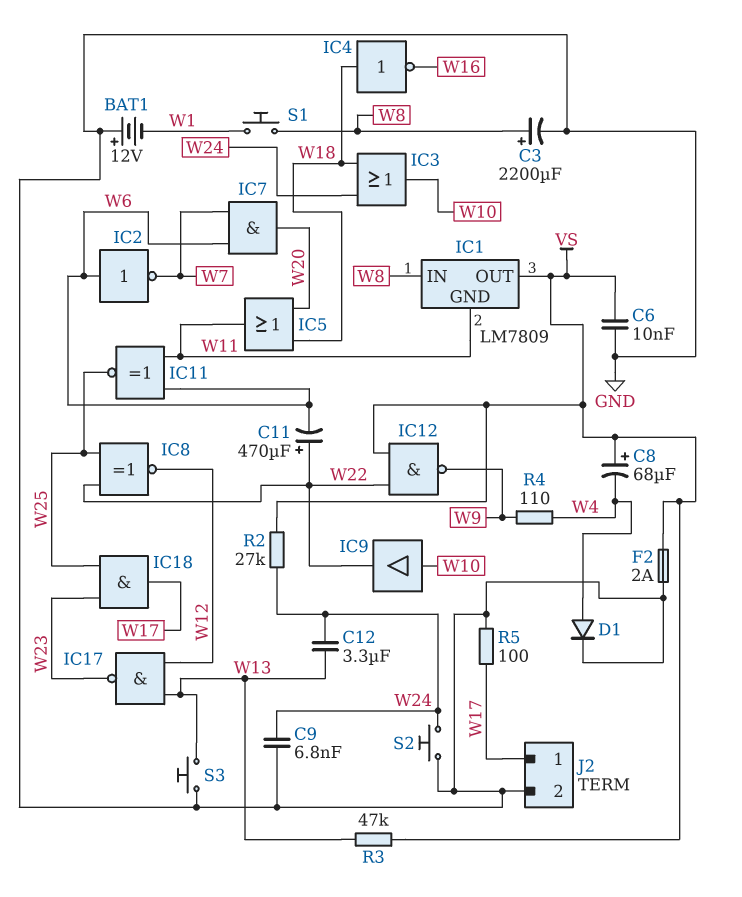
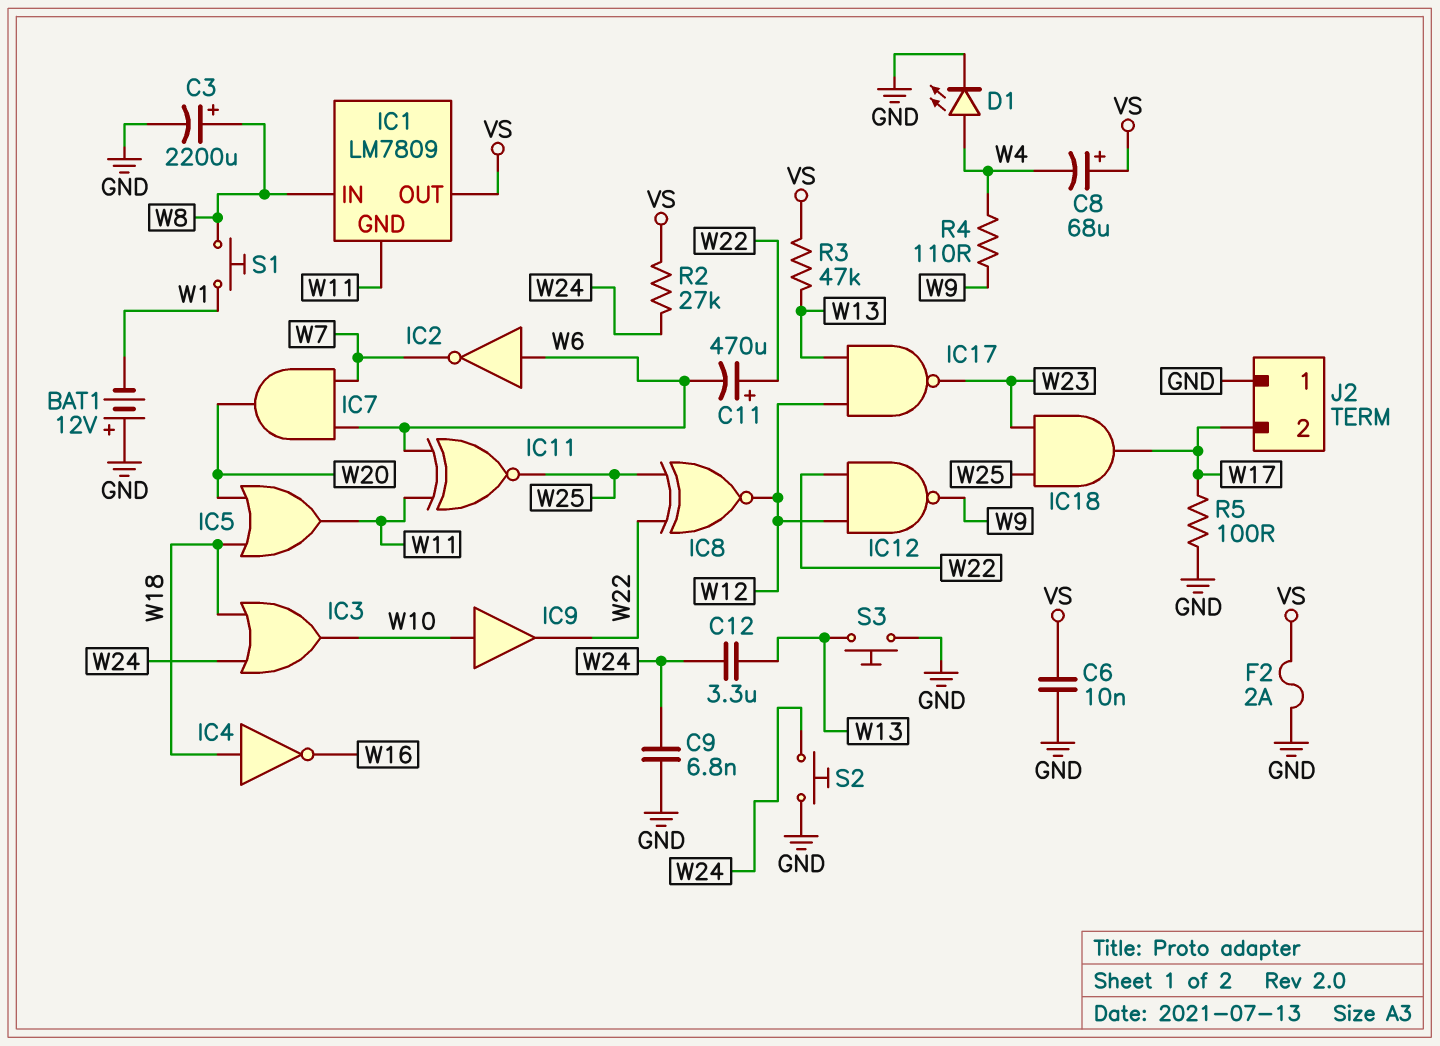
D1: diode (A W4, K GND) -> LED (A W4, K GND)
IC12: NAND (in VS, in W22, out W9) -> NAND (in W12, in W22, out W9)
J2 pin 1: W17 -> GND
J2 pin 2: GND -> W17

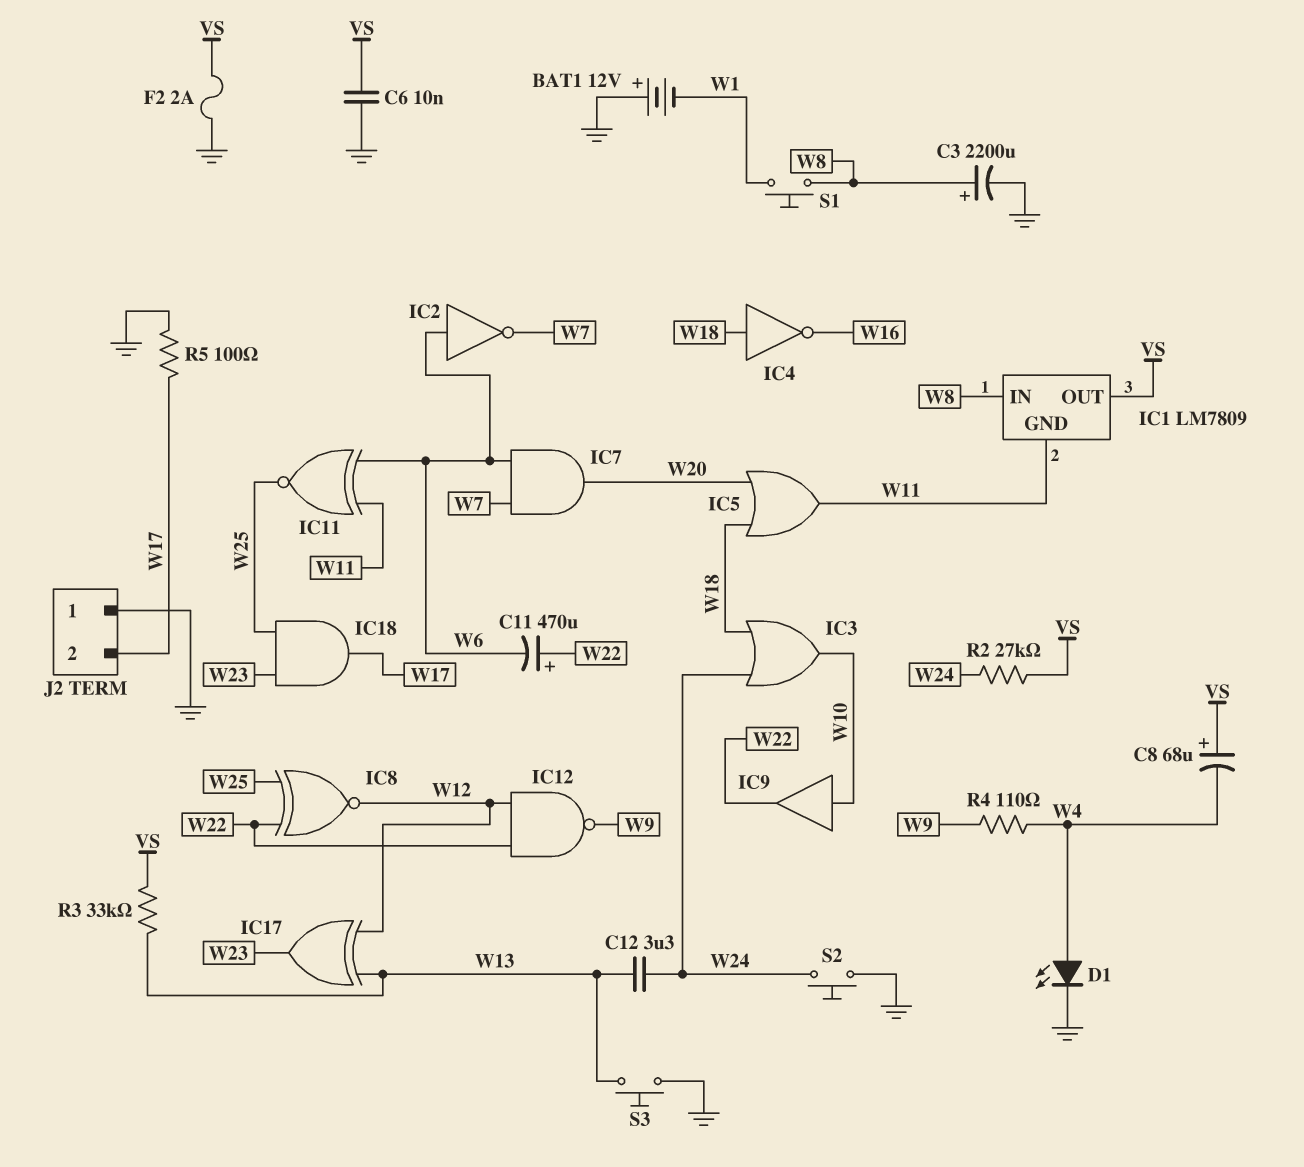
C9: 6.8nF (GND, W24) -> none
IC17: NAND (in W12, in W13, out W23) -> XOR (in W12, in W13, out W23)
R3: 47k (VS, W13) -> 33k (VS, W13)

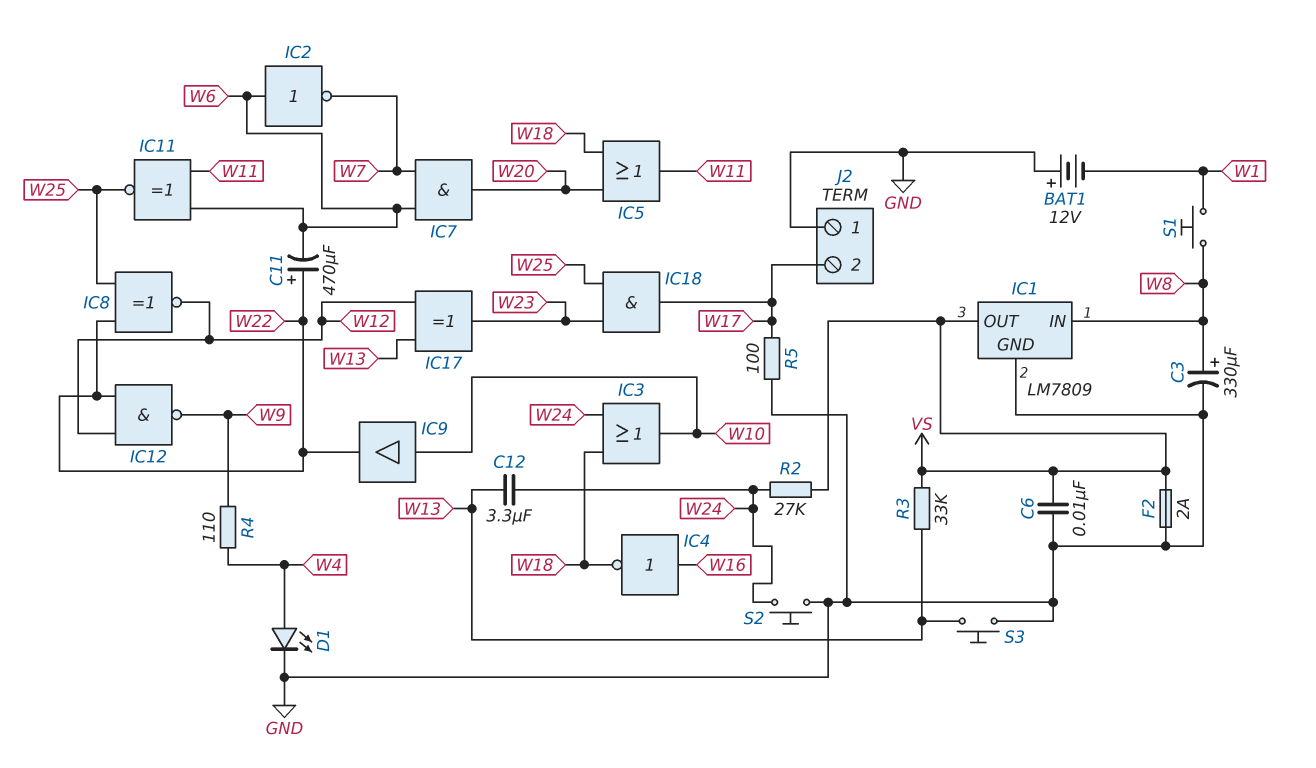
C3: 2200uF (plus W8, minus GND) -> 330uF (plus W8, minus GND)
C8: 68uF (plus VS, minus W4) -> none
IC1 pin GND: W11 -> GND
IC4: NOT (in W18, out W16) -> NOT (in W16, out W18)

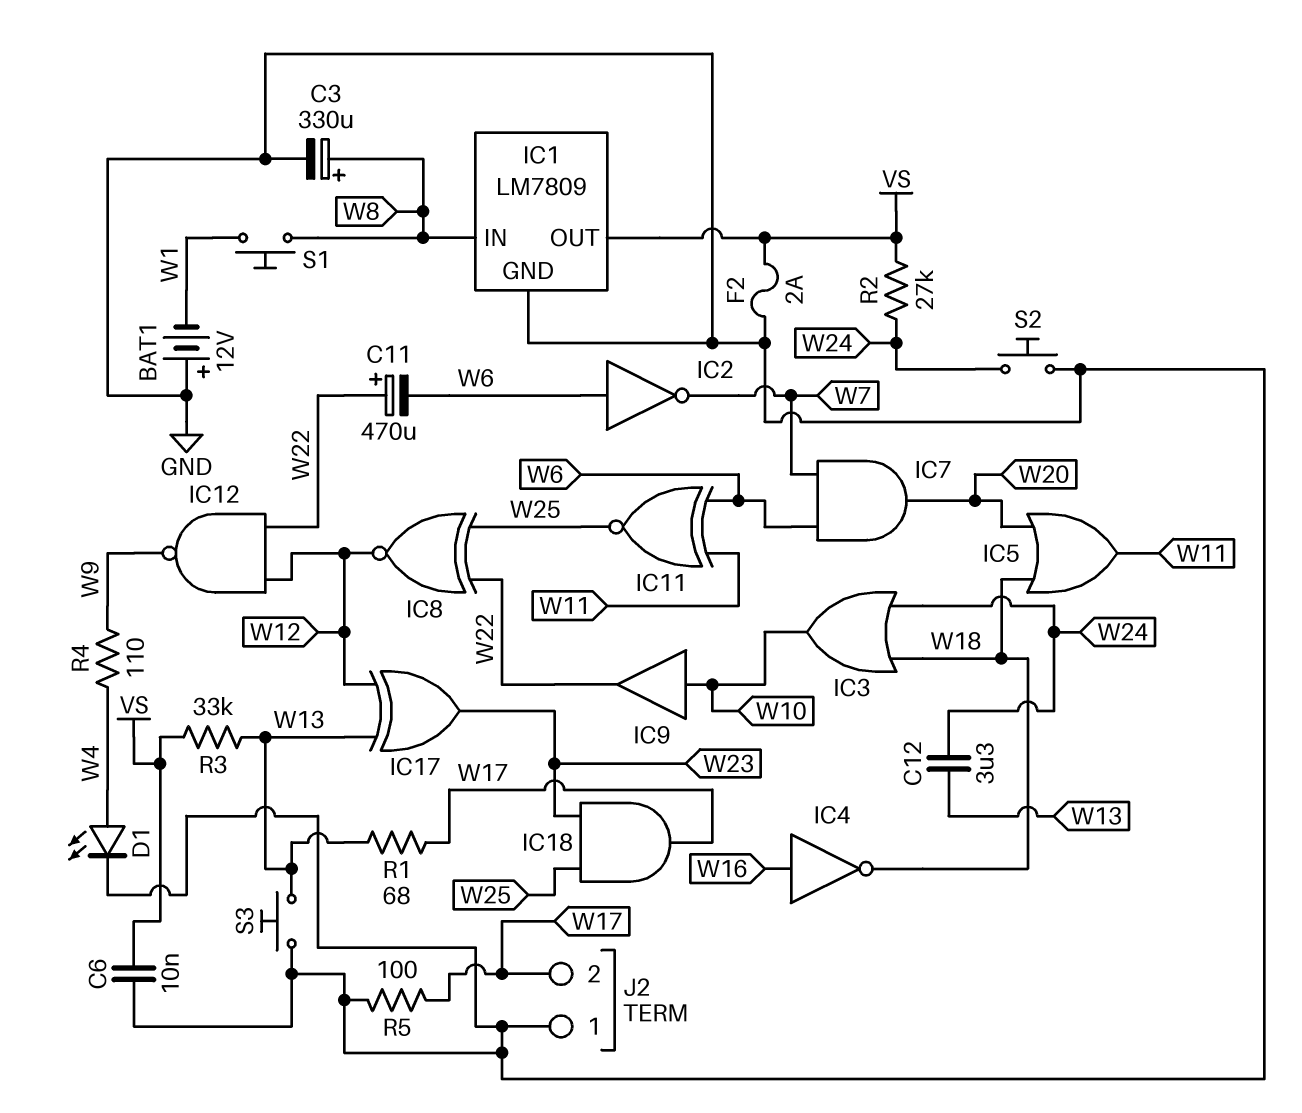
R1: none -> 68 (W13, W17)

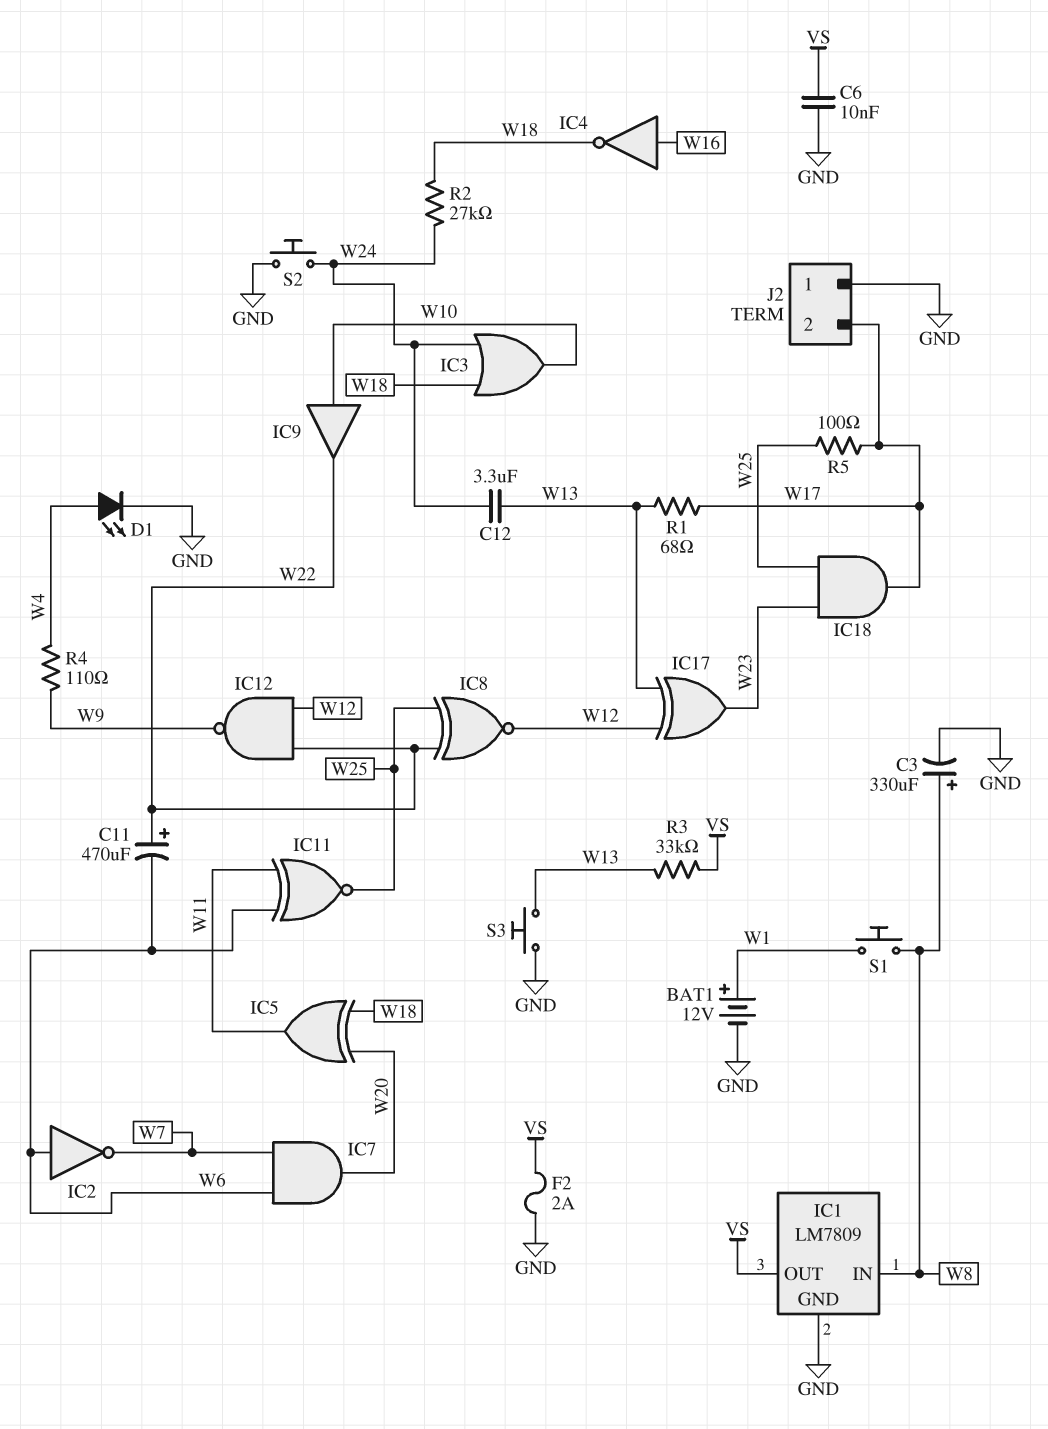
BAT1: 12V (plus GND, minus W1) -> 12V (plus W1, minus GND)
IC5: OR (in W18, in W20, out W11) -> XOR (in W18, in W20, out W11)
R2: 27k (VS, W24) -> 27k (W18, W24)
R5: 100 (GND, W17) -> 100 (W17, W25)

